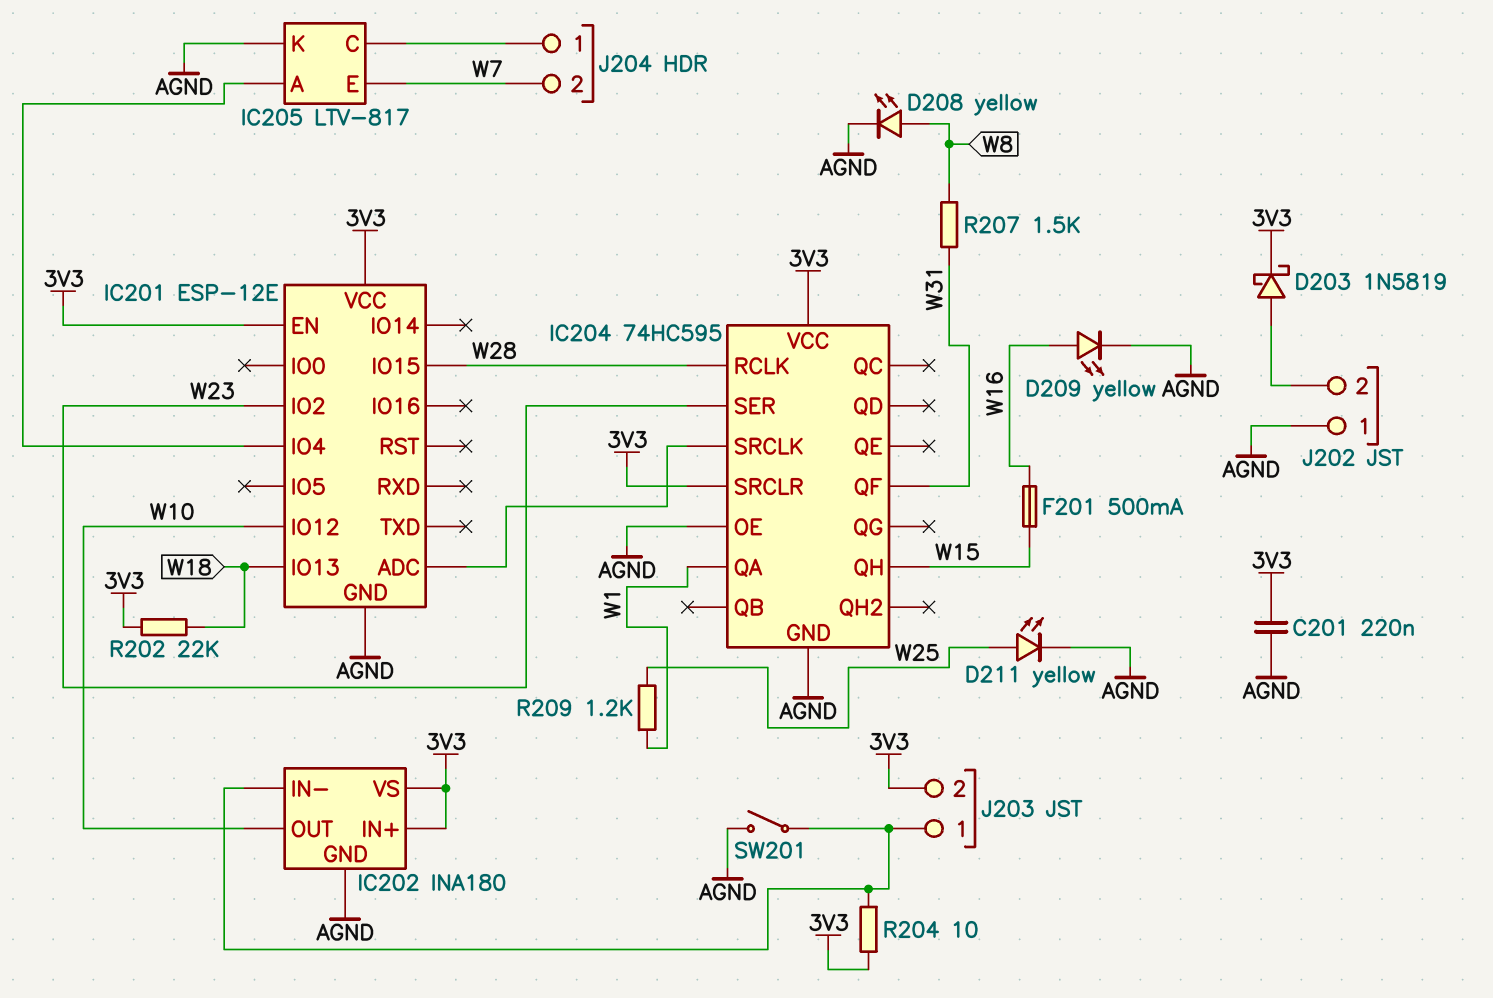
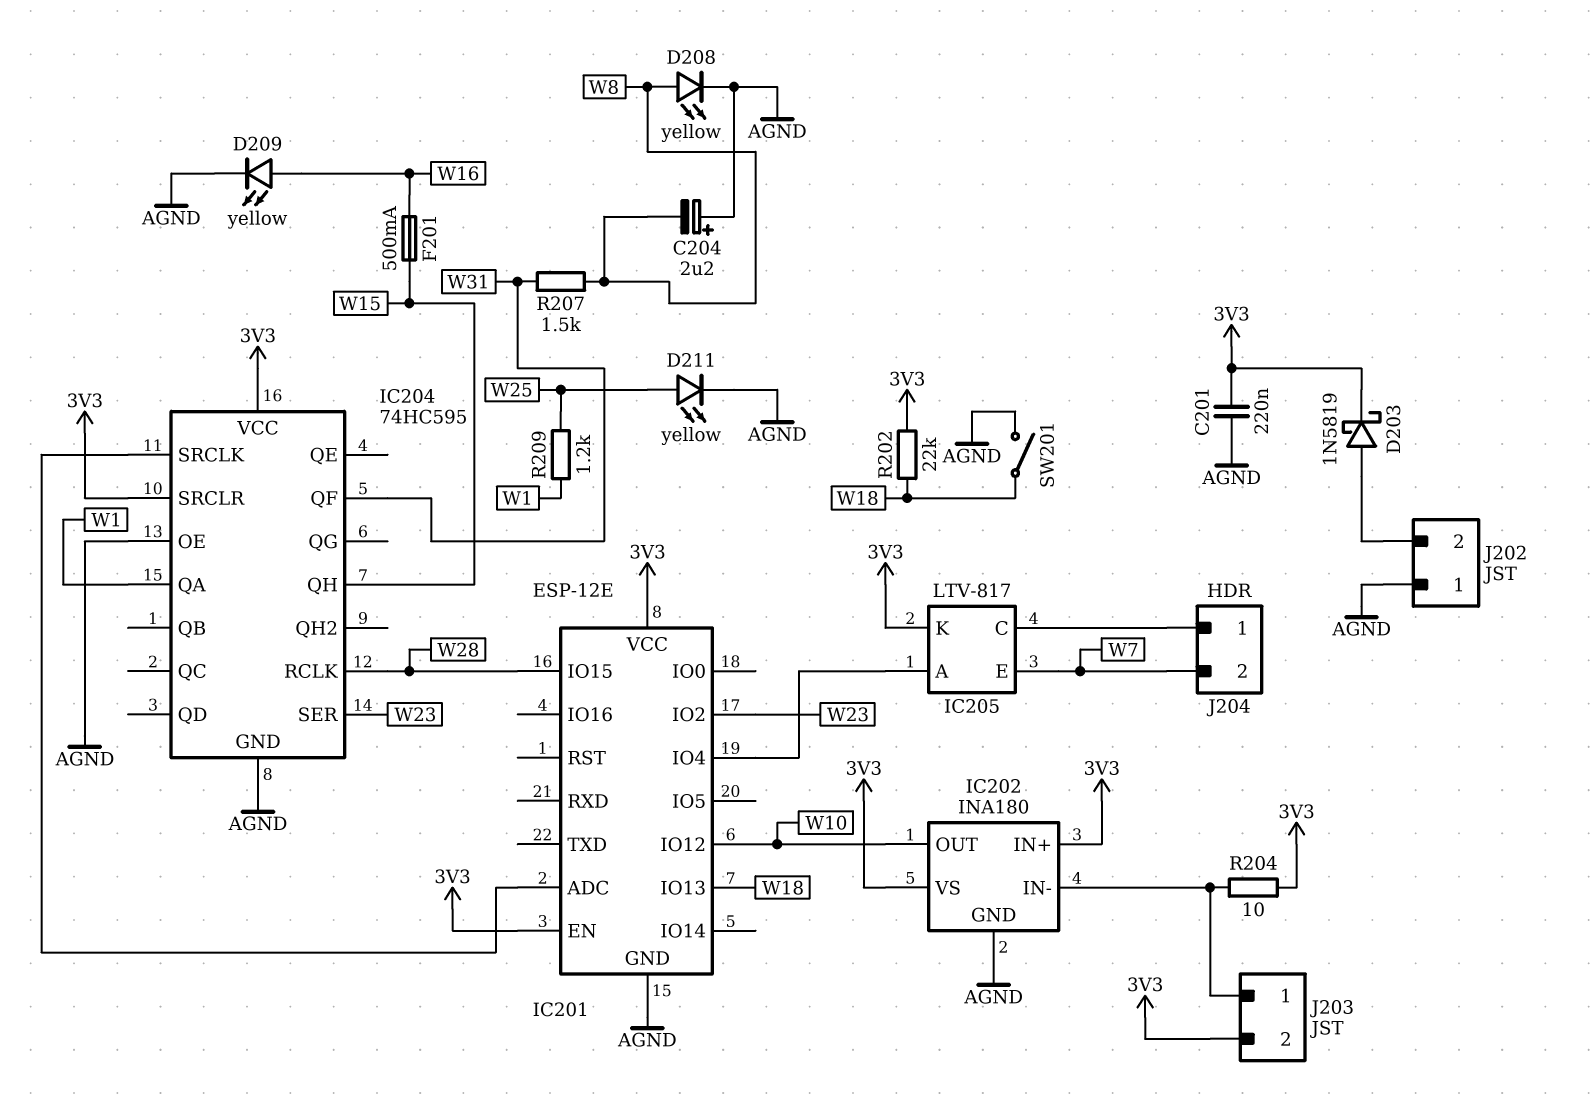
C204: none -> 2.2uF (plus AGND, minus W8)
IC205 pin K: AGND -> 3V3
SW201: switch (AGND, IC202/IN-) -> switch (AGND, W18)

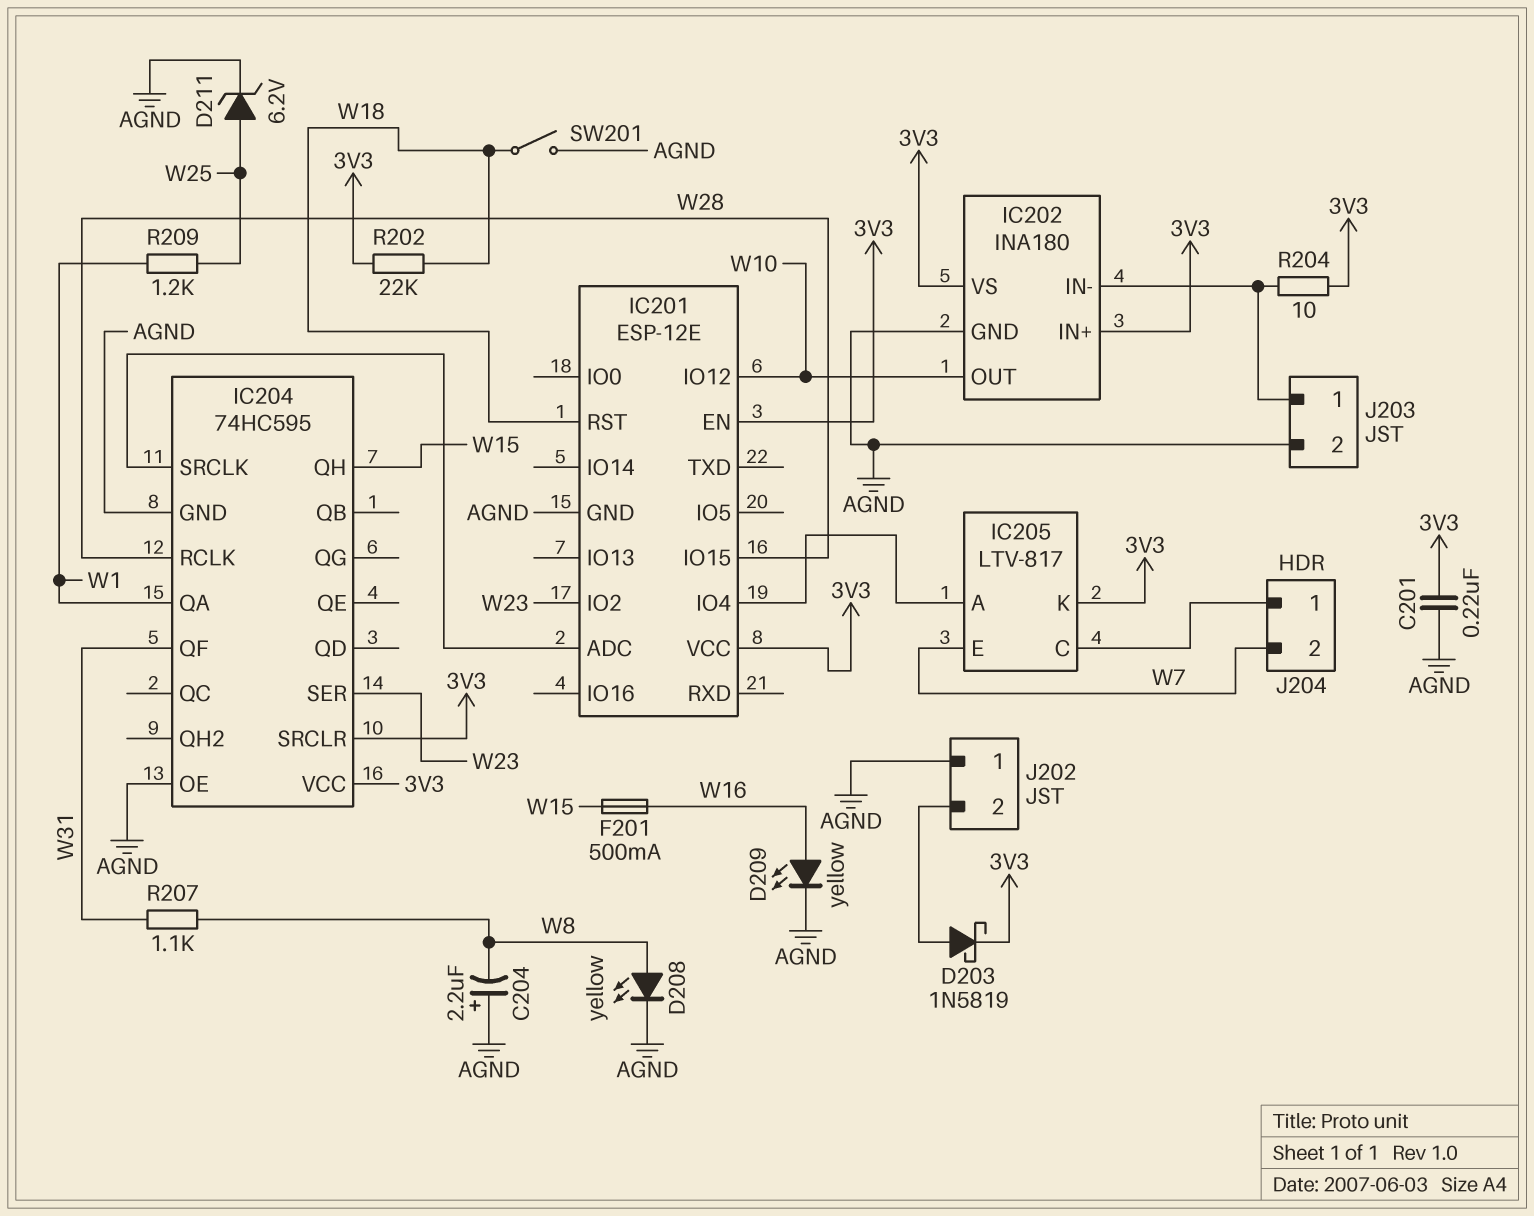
D211: LED yellow (A W25, K AGND) -> zener 6.2V (A W25, K AGND)
IC201 pin IO13: W18 -> none
IC201 pin RST: none -> W18
J203 pin 2: 3V3 -> AGND
R207: 1.5k (W8, W31) -> 1.1k (W8, W31)

